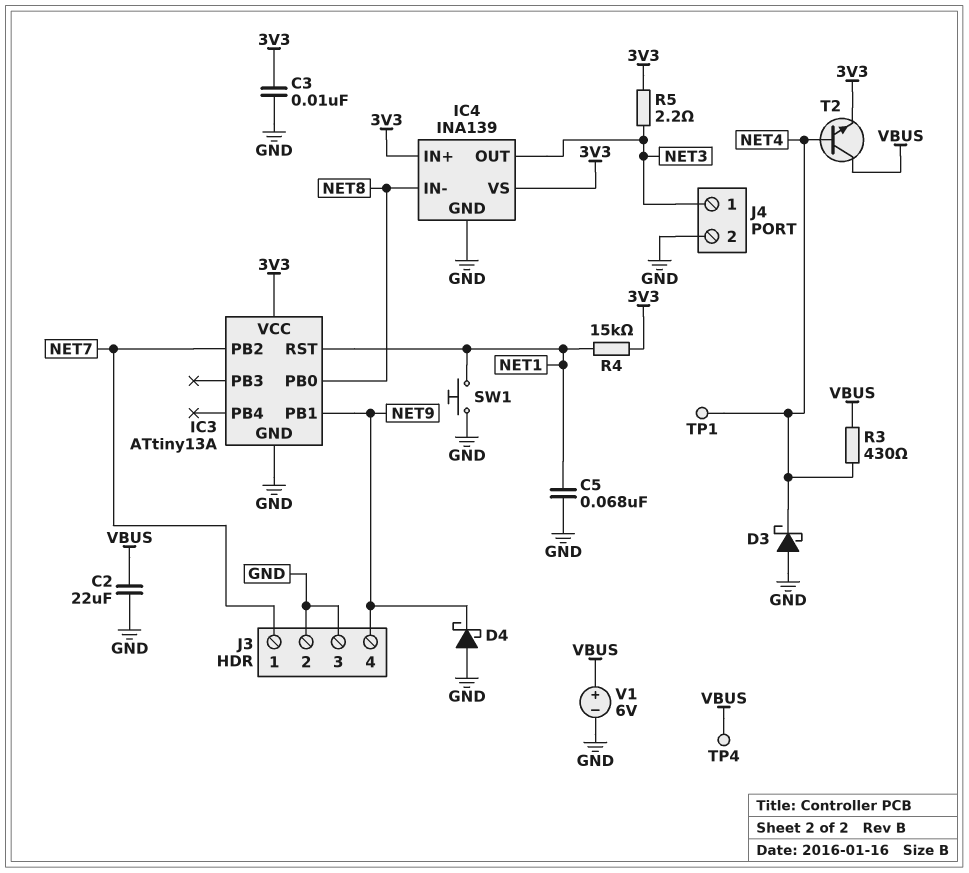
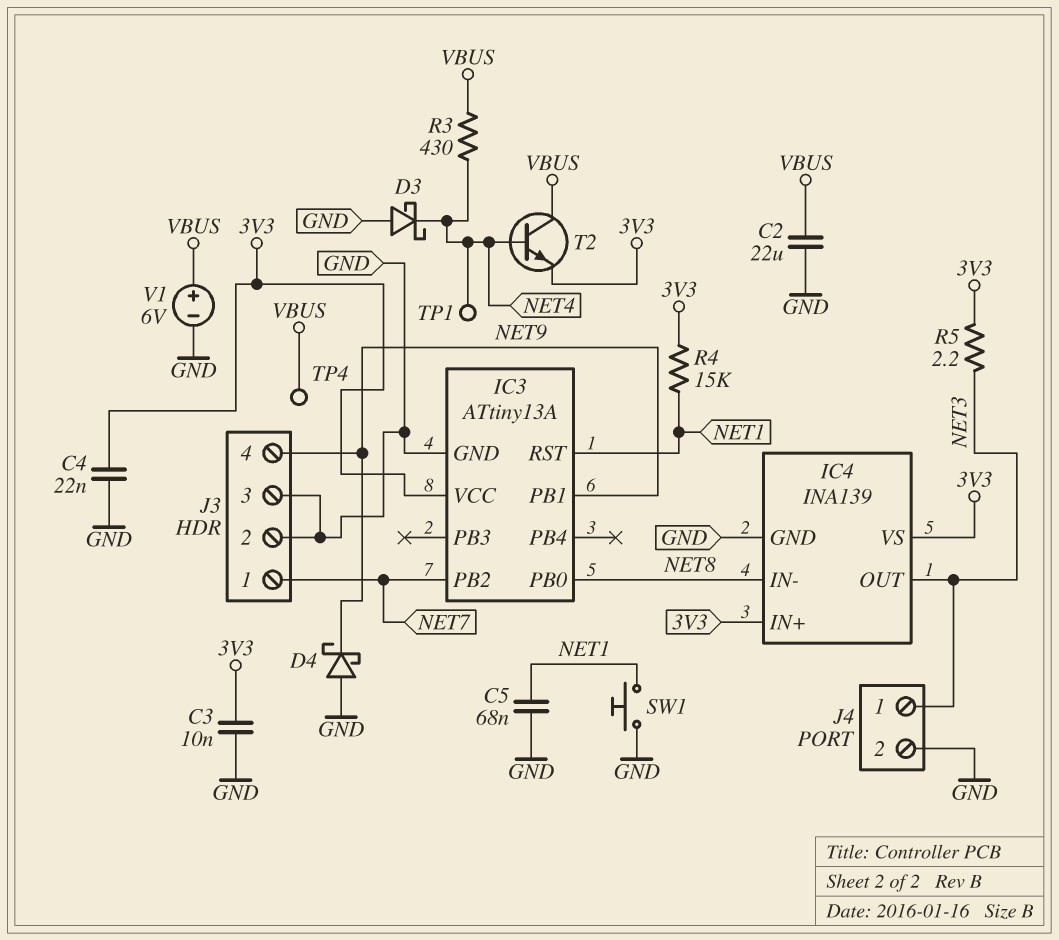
C4: none -> 22nF (3V3, GND)

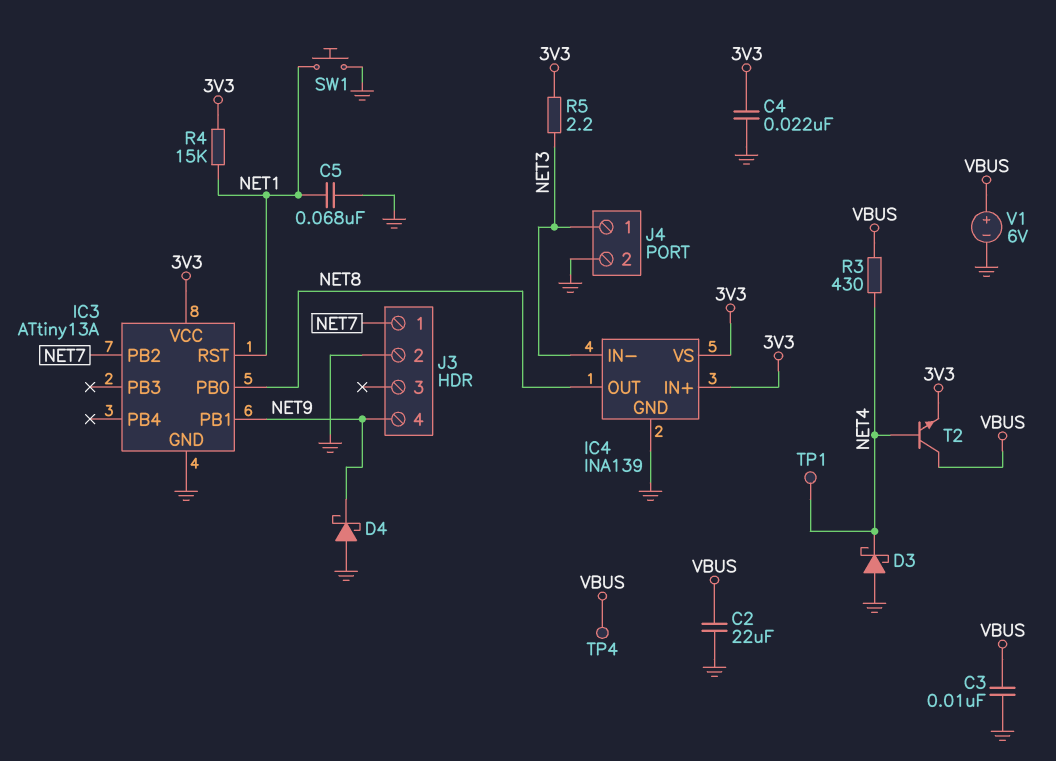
C3: 10nF (3V3, GND) -> 10nF (GND, VBUS)
IC4 pin IN-: NET8 -> NET3
IC4 pin OUT: NET3 -> NET8
J3 pin 3: GND -> none

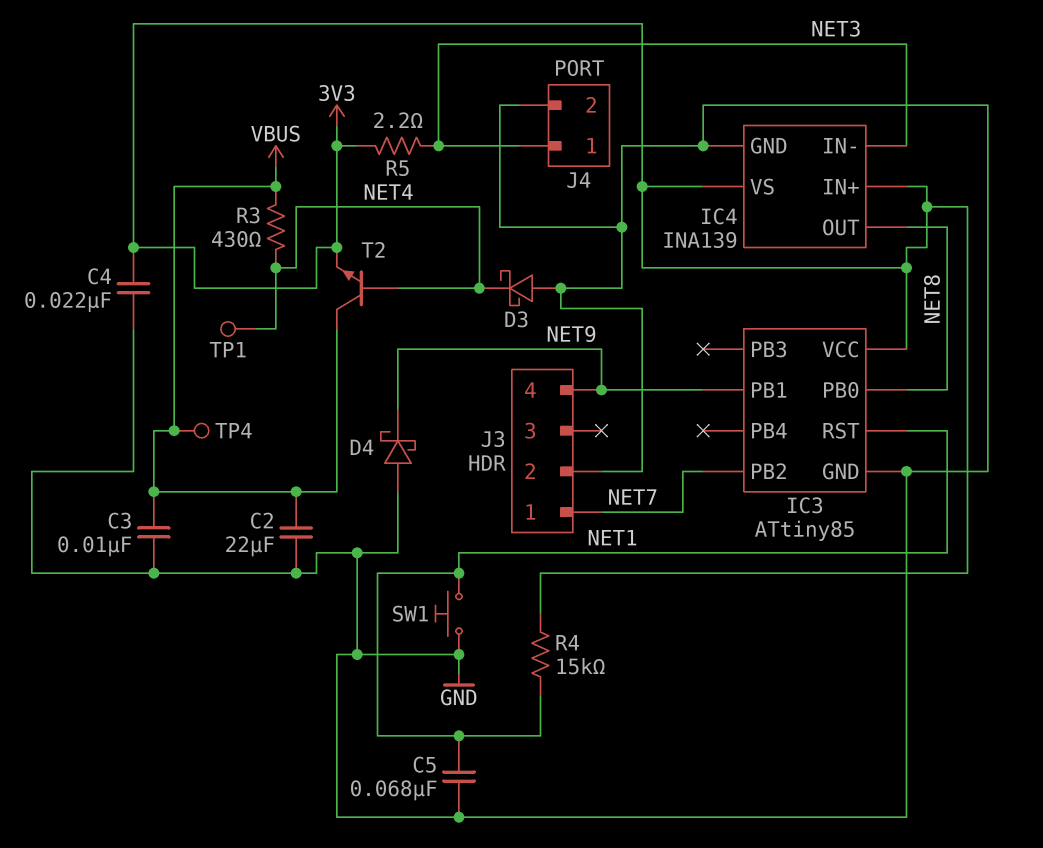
IC3: ATtiny13A -> ATtiny85
V1: 6V (plus VBUS, minus GND) -> none

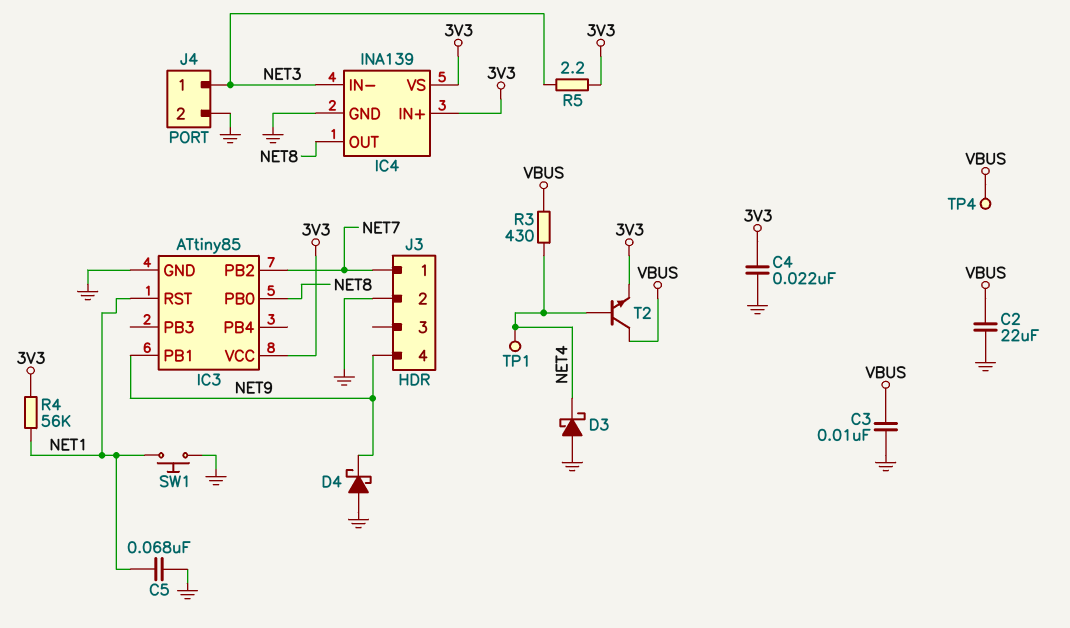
R4: 15k (3V3, NET1) -> 56k (3V3, NET1)

